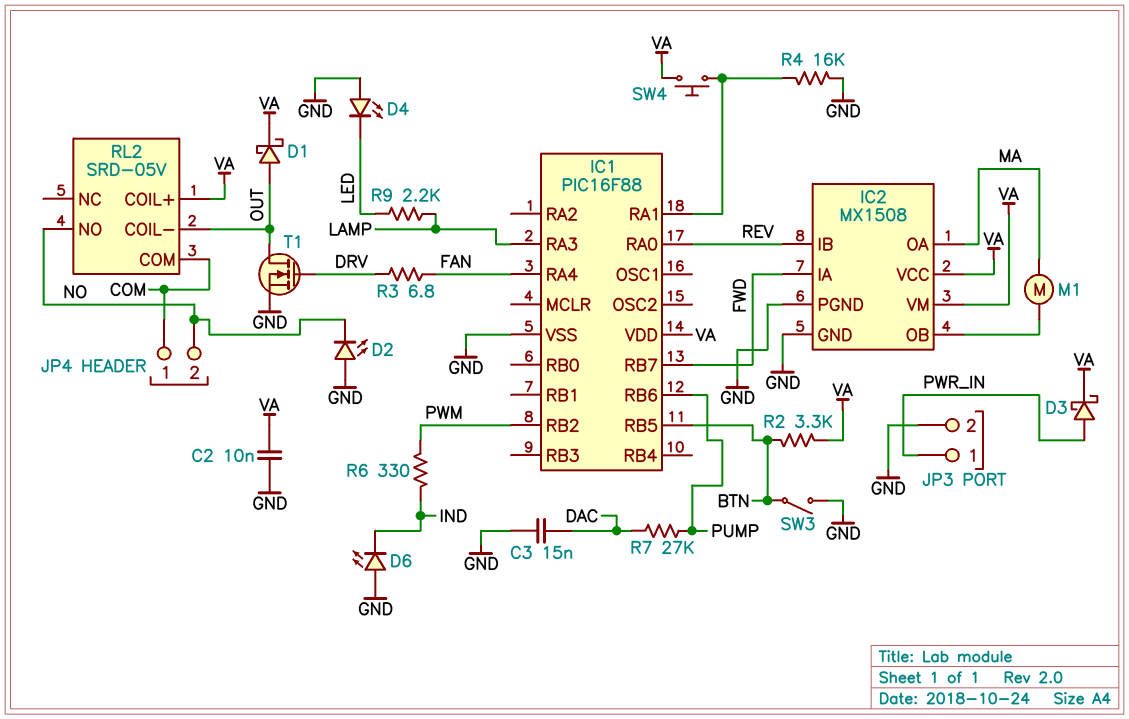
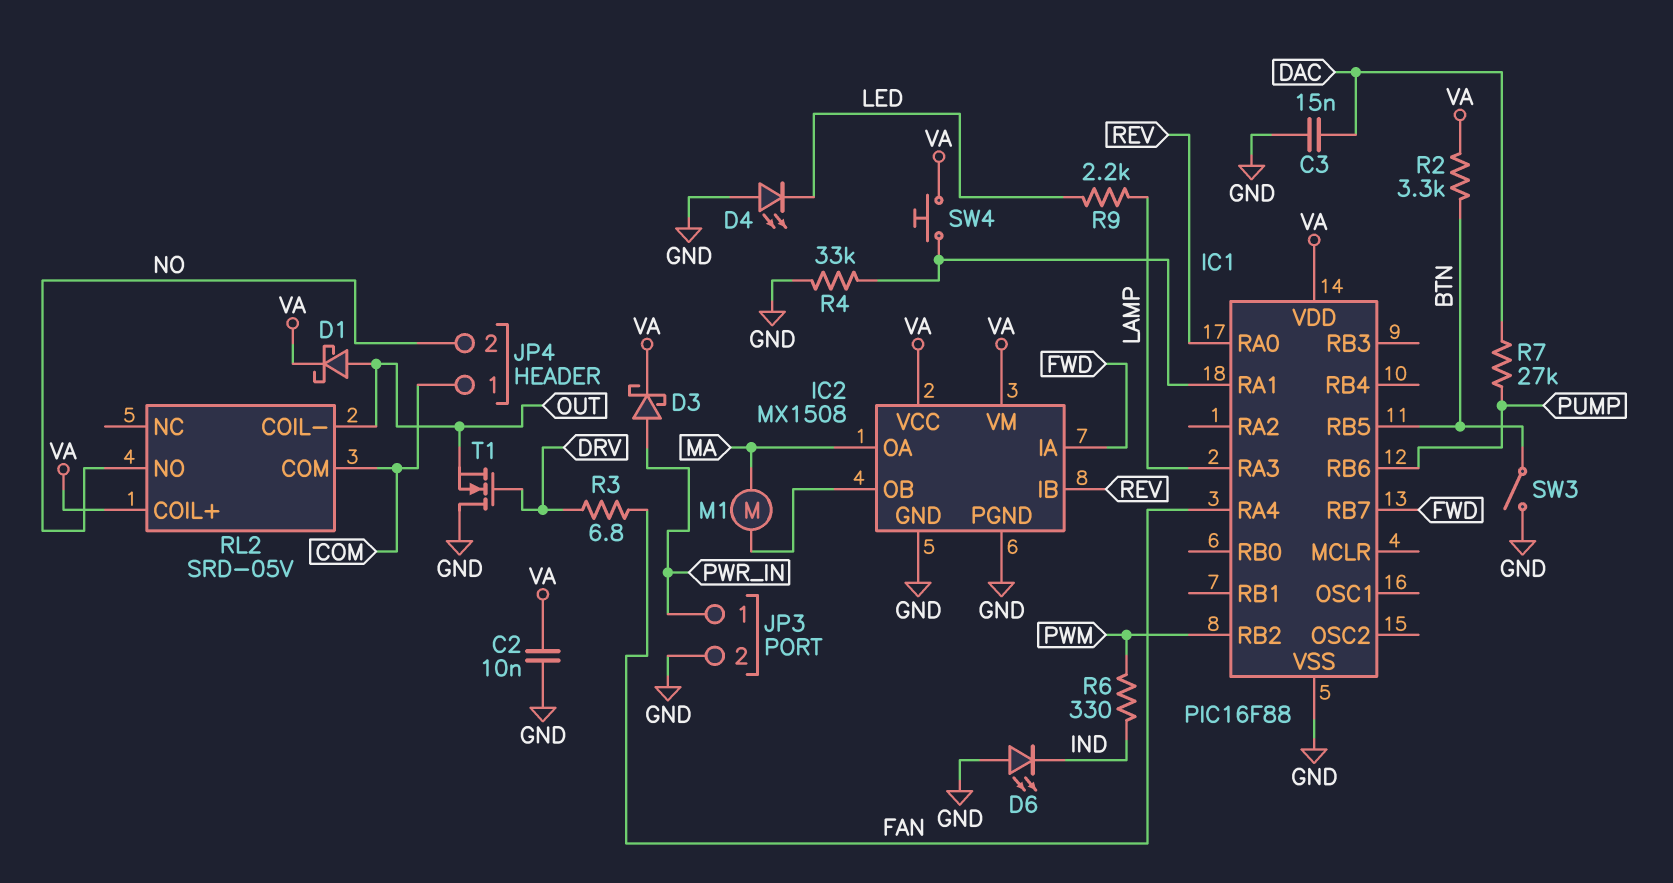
D2: LED (A GND, K NO) -> none
R4: 16k (GND, IC1/RA1) -> 33k (GND, IC1/RA1)
T1: NMOS (G DRV, D OUT, S GND) -> NMOS (G DRV, D GND, S OUT)

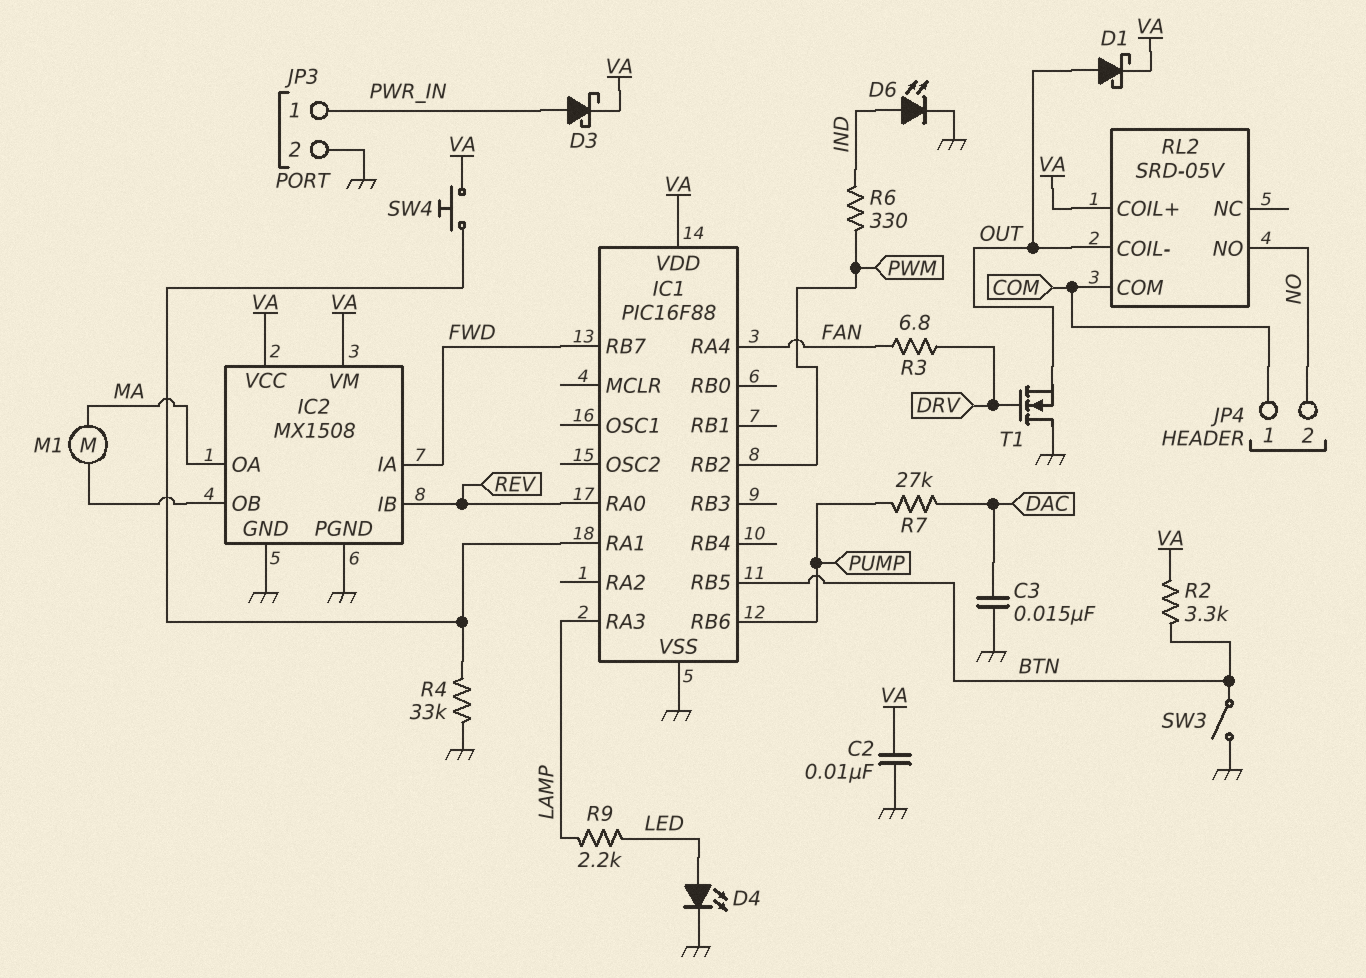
D4: LED (A GND, K LED) -> LED (A LED, K GND)
D6: LED (A GND, K IND) -> LED (A IND, K GND)

